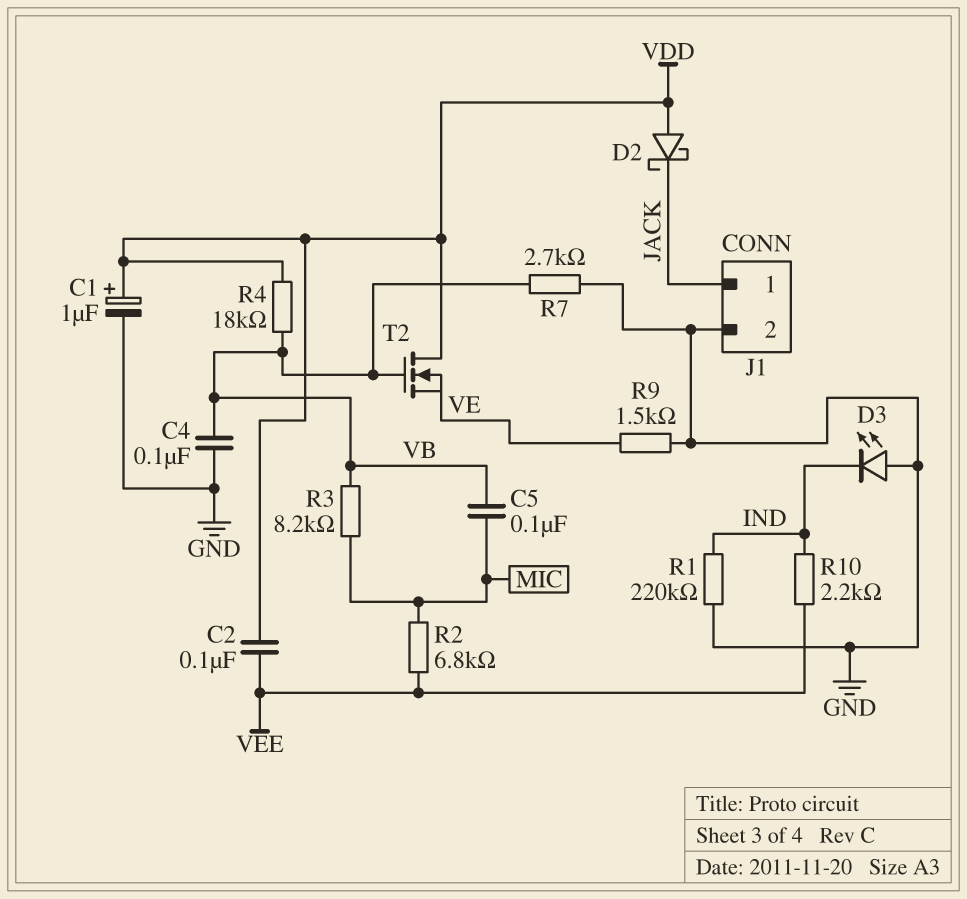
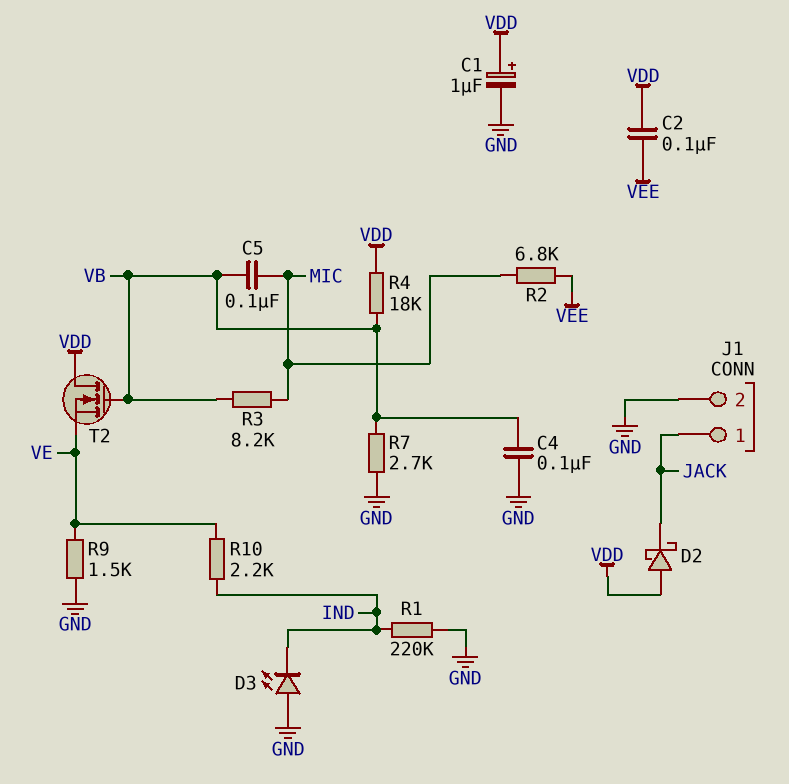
R10: 2.2k (IND, VEE) -> 2.2k (IND, VE)

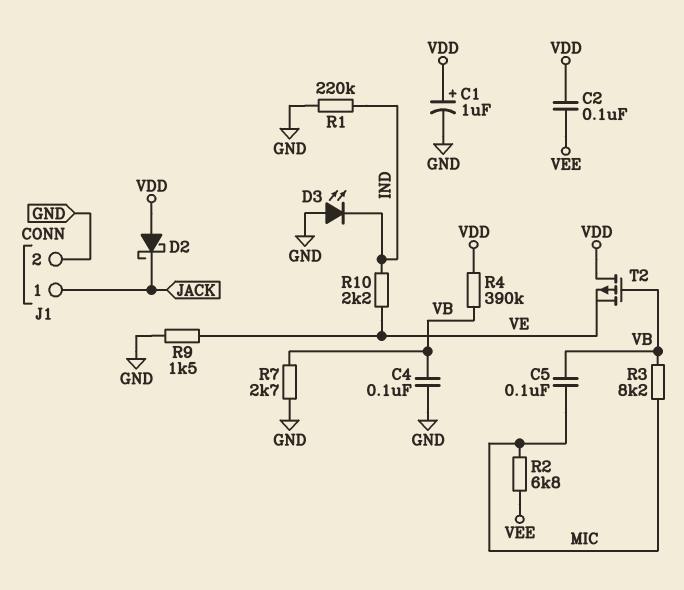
R4: 18k (VB, VDD) -> 390k (VB, VDD)
T2: NMOS (G VB, D VDD, S VE) -> PMOS (G VB, D VDD, S VE)

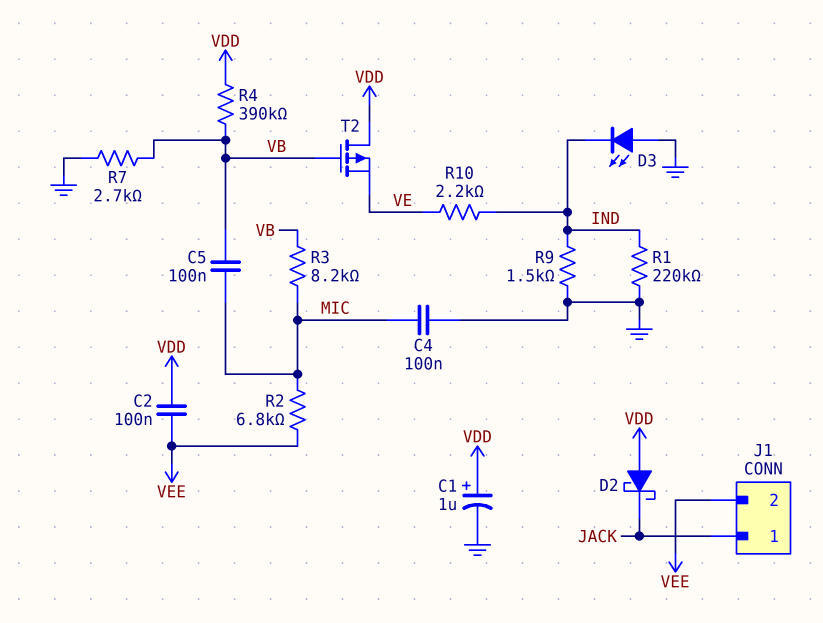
C4: 100nF (GND, VB) -> 100nF (GND, MIC)
J1 pin 2: GND -> VEE
R9: 1.5k (GND, VE) -> 1.5k (GND, IND)

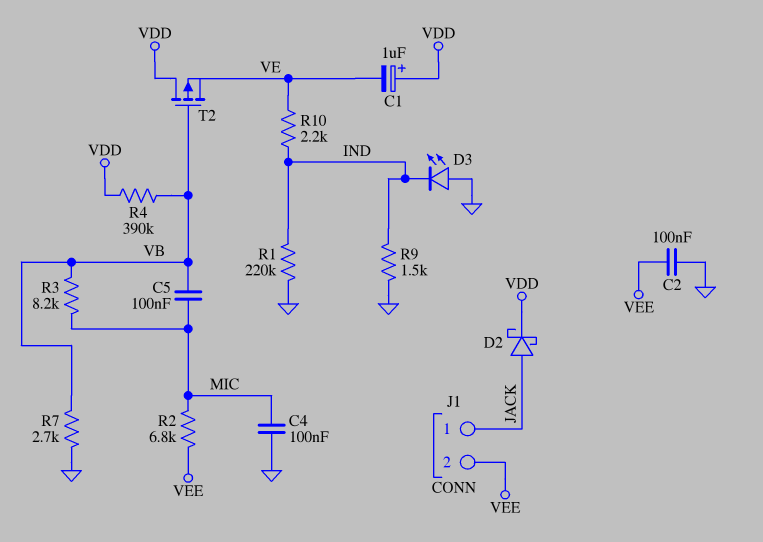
C1: 1uF (plus VDD, minus GND) -> 1uF (plus VDD, minus VE)
C2: 100nF (VDD, VEE) -> 100nF (GND, VEE)
D2: schottky (A VDD, K JACK) -> schottky (A JACK, K VDD)

